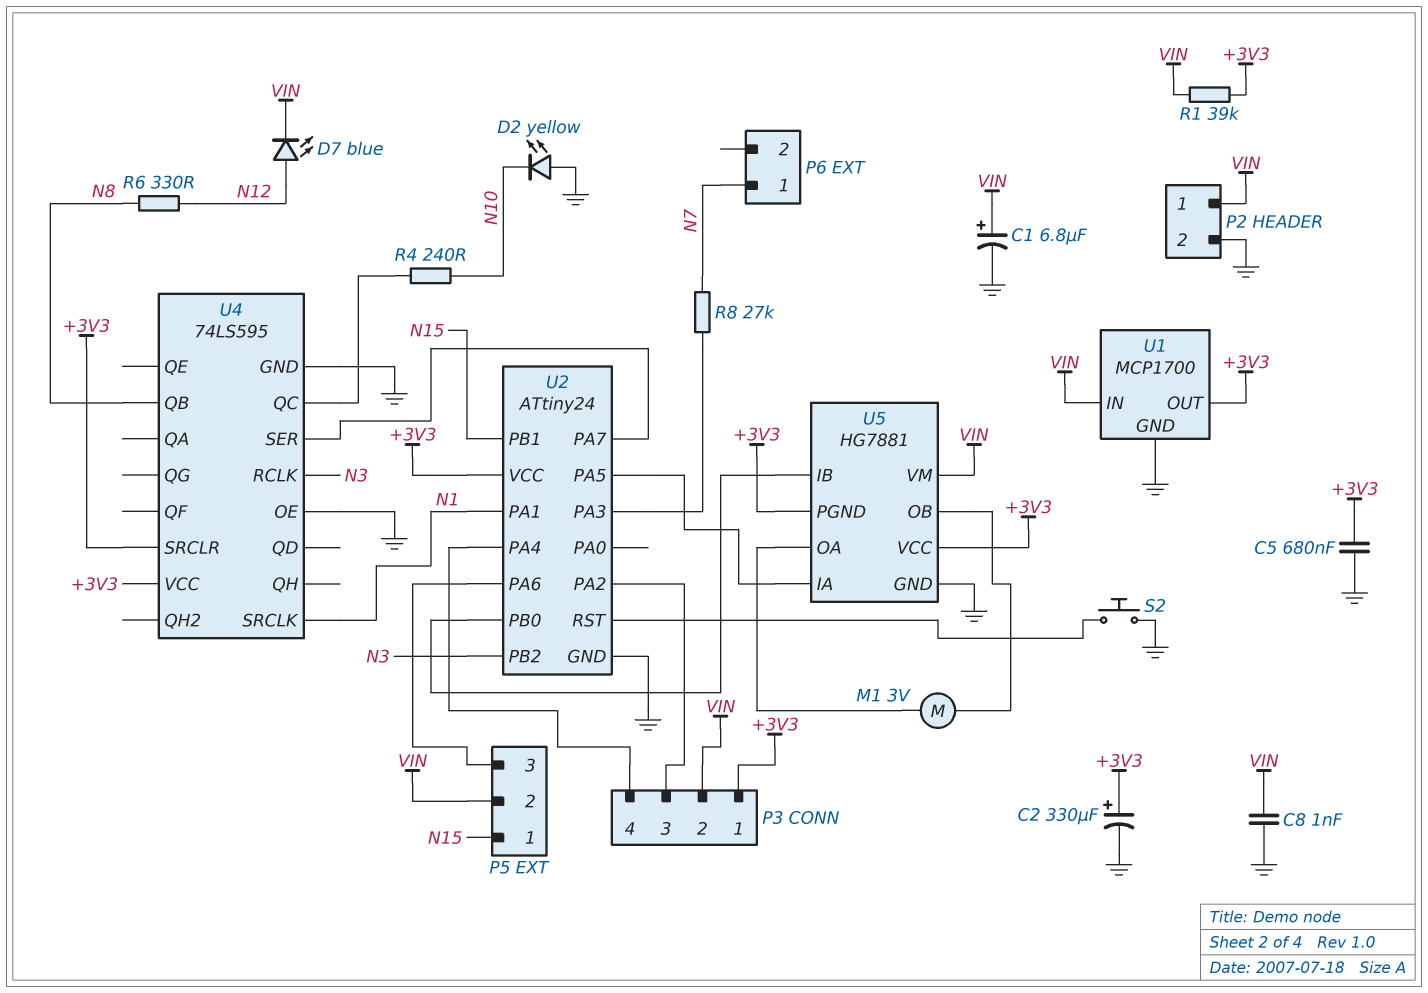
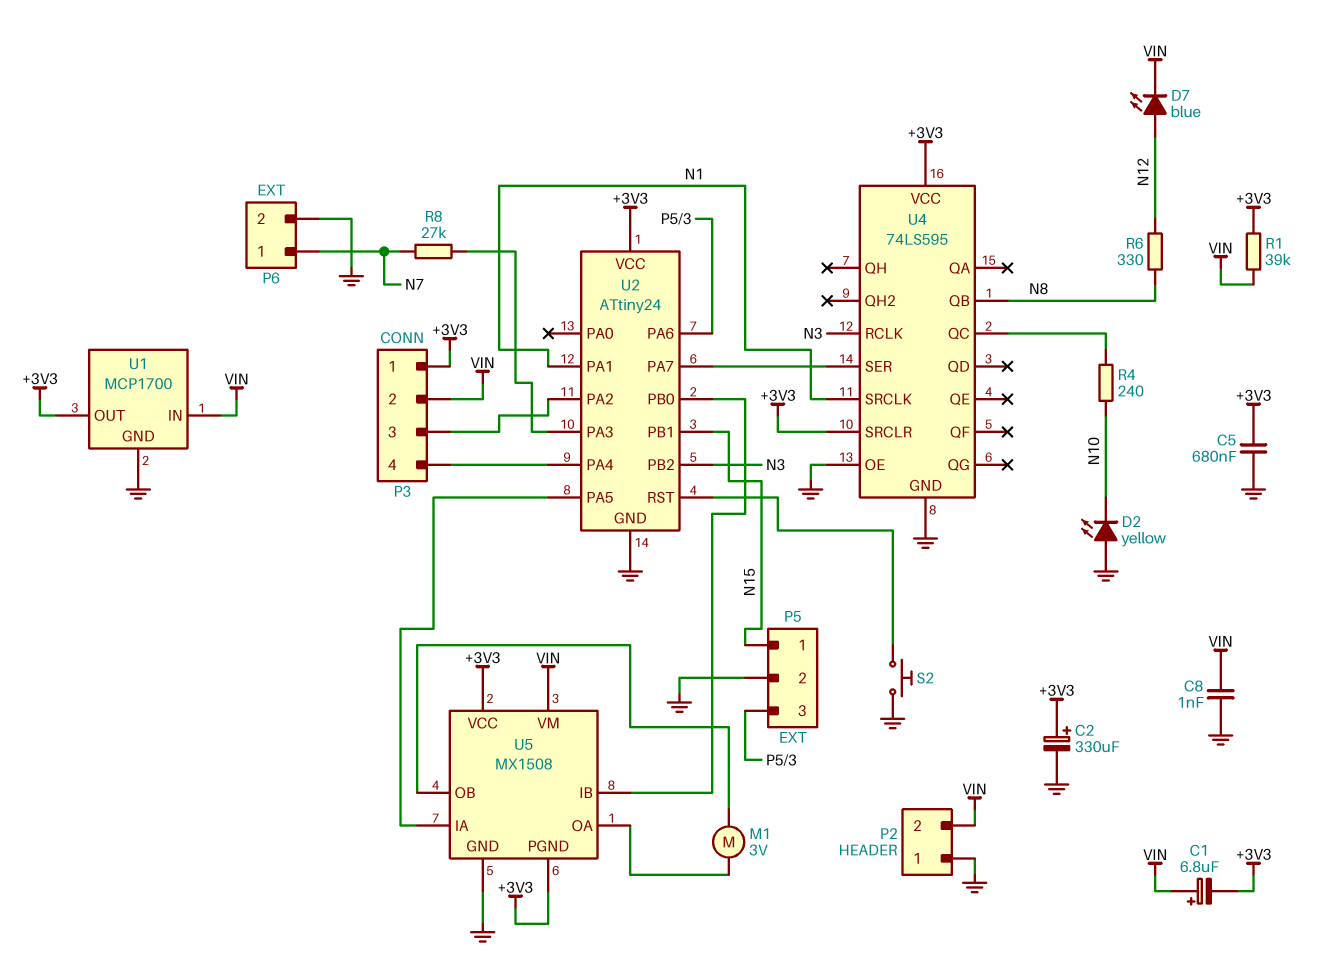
C1: 6.8uF (plus VIN, minus GND) -> 6.8uF (plus VIN, minus +3V3)
P2 pin 1: VIN -> GND
P2 pin 2: GND -> VIN
P5 pin 2: VIN -> GND
P6 pin 2: none -> GND
U5: HG7881 -> MX1508

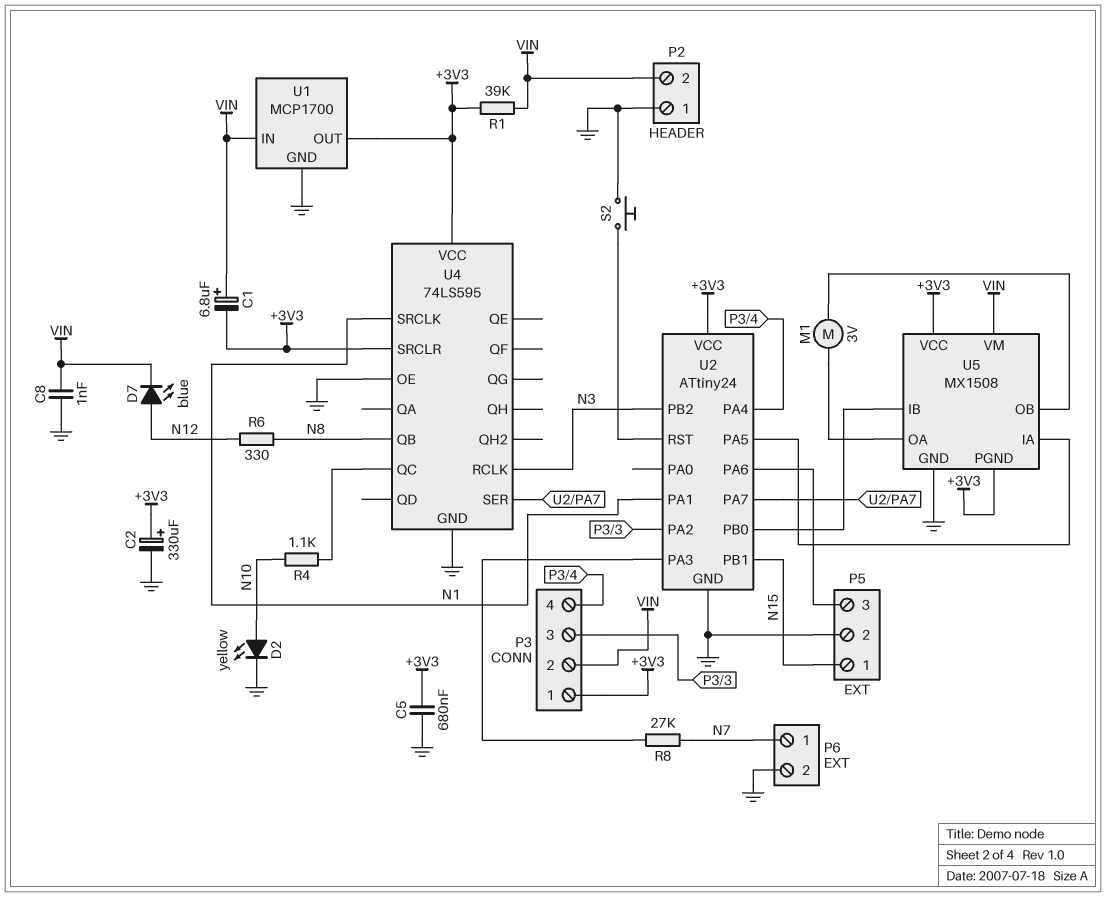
D2: LED yellow (A GND, K N10) -> LED yellow (A N10, K GND)
R4: 240 (N10, U4/QC) -> 1.1k (N10, U4/QC)

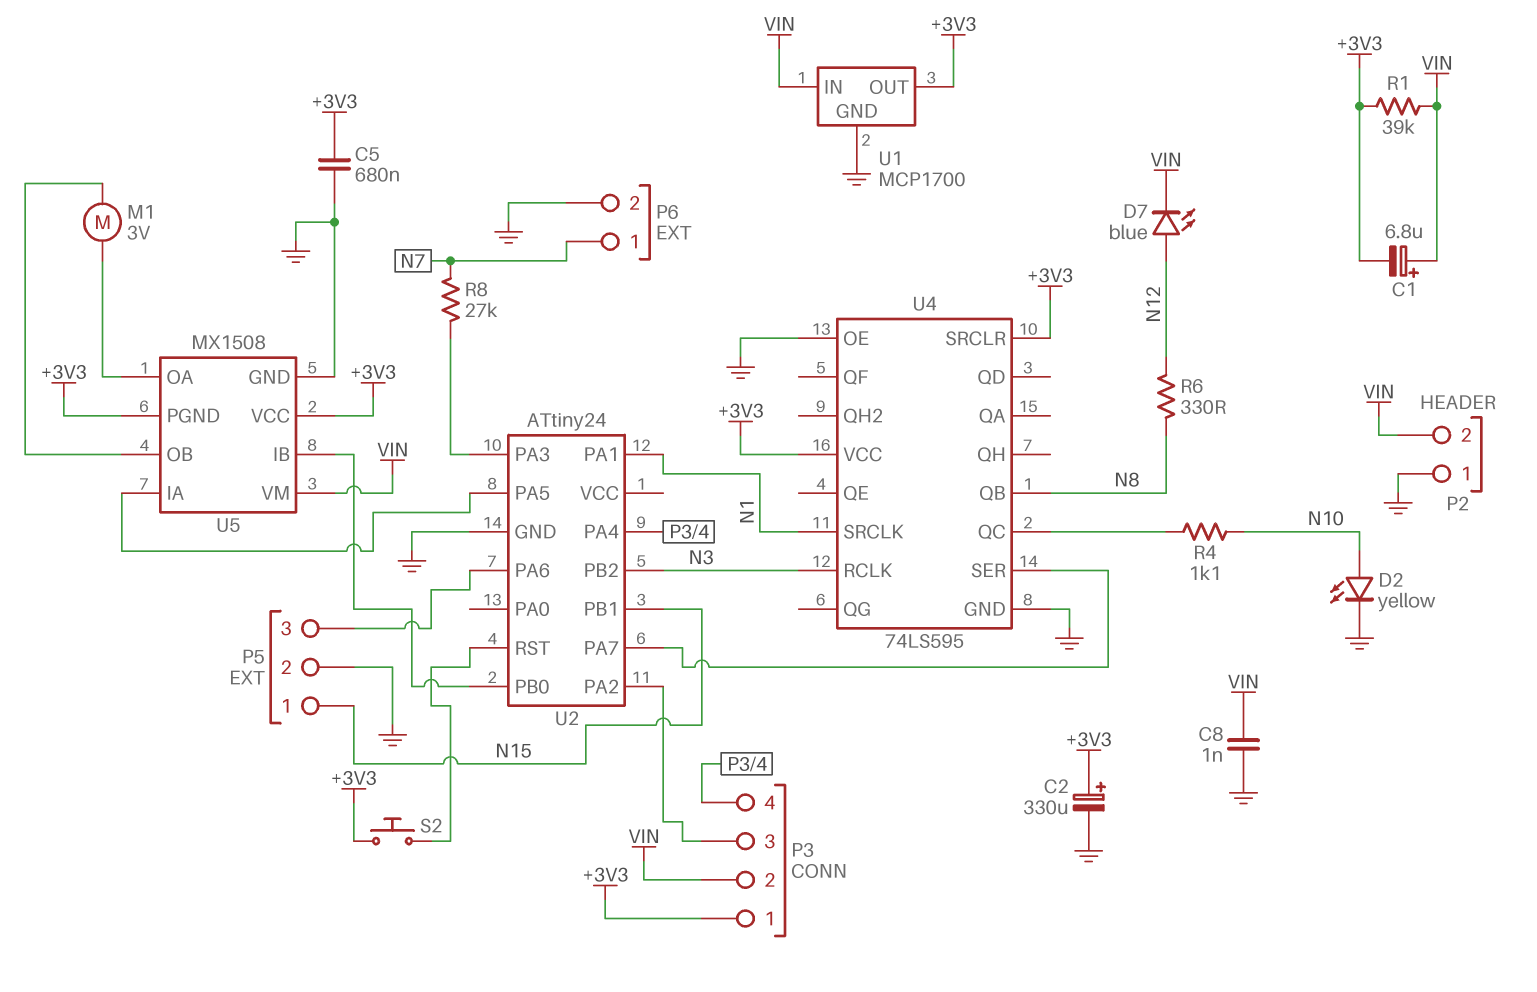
S2: button (GND, U2/RST) -> button (+3V3, U2/RST)
U2 pin VCC: +3V3 -> none

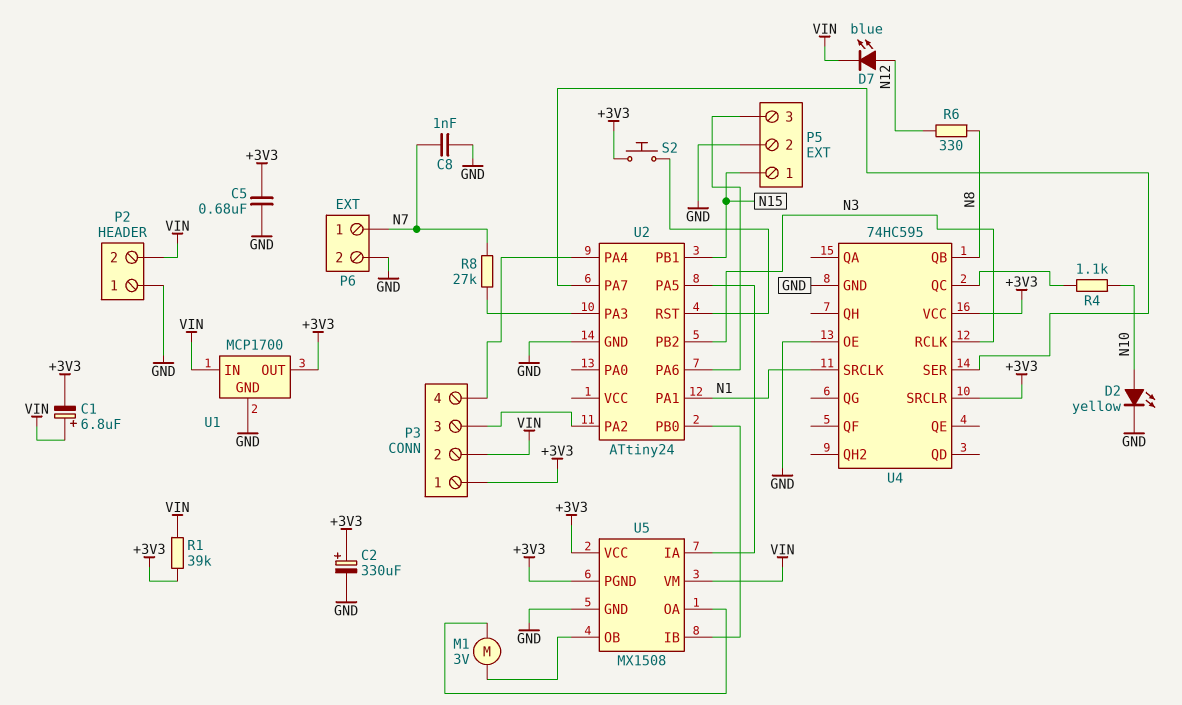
C8: 1nF (GND, VIN) -> 1nF (GND, N7)
U4: 74LS595 -> 74HC595

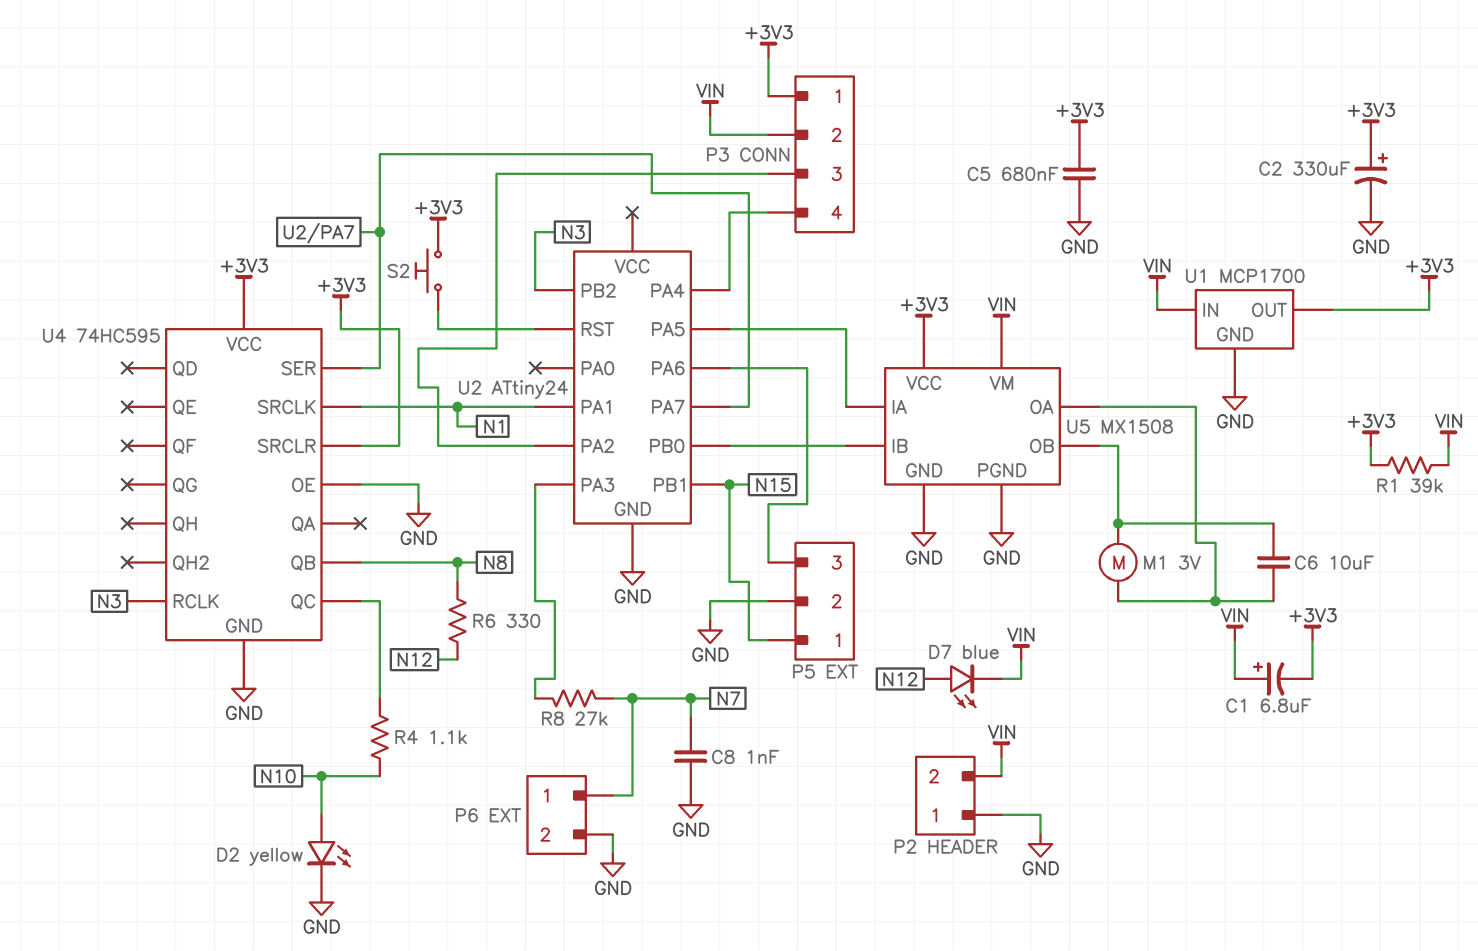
C6: none -> 10uF (U5/OA, U5/OB)
U5 pin PGND: +3V3 -> GND

